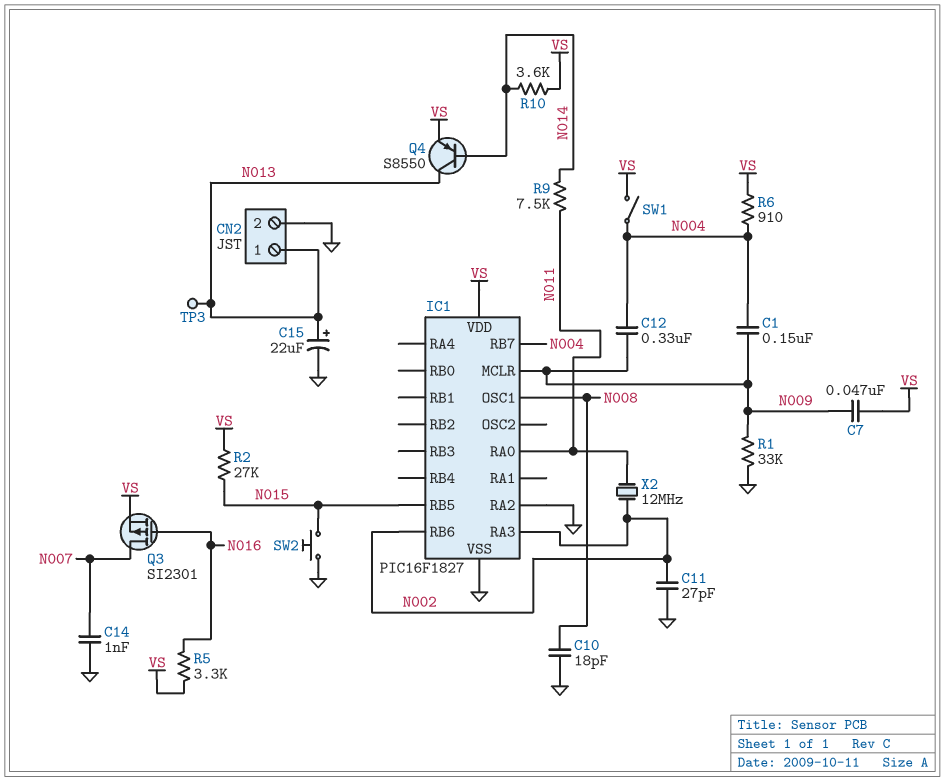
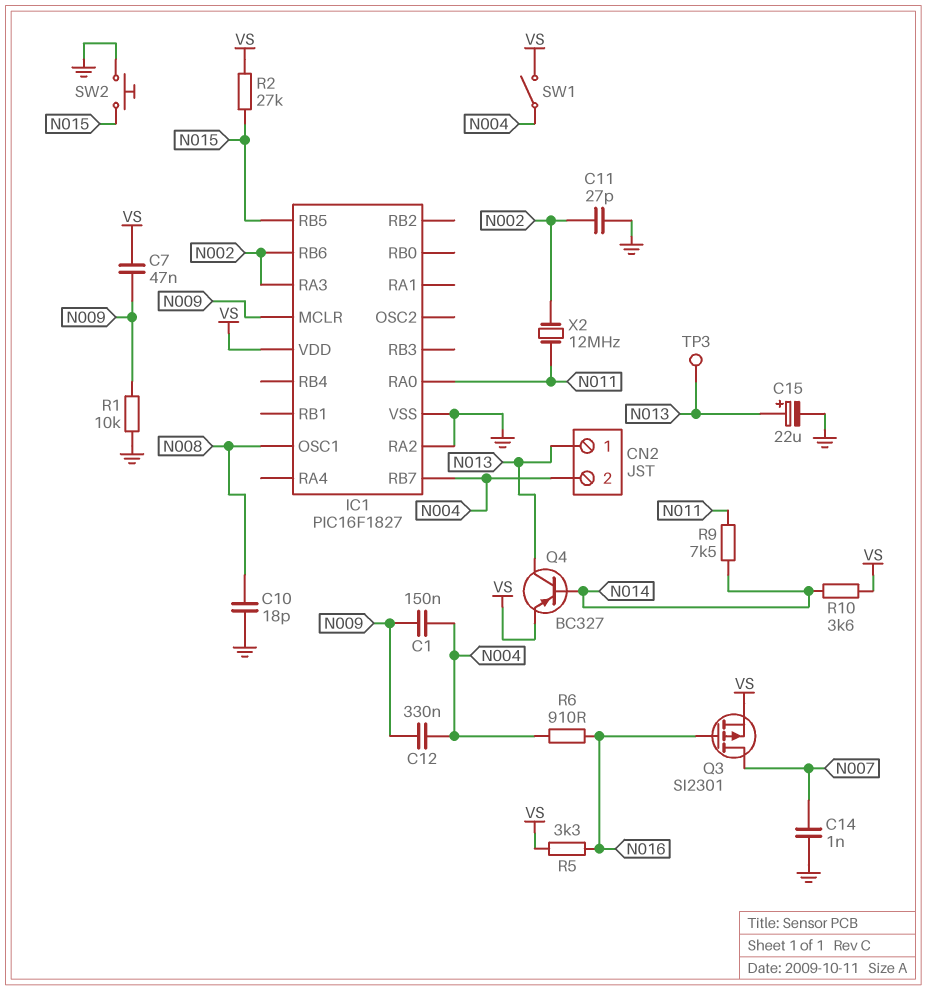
CN2 pin 2: GND -> N004
Q4: PNP S8550 (B N014, C N013, E VS) -> PNP BC327 (B N014, C N013, E VS)
R1: 33k (GND, N009) -> 10k (GND, N009)
R6: 910 (N004, VS) -> 910 (N004, N016)

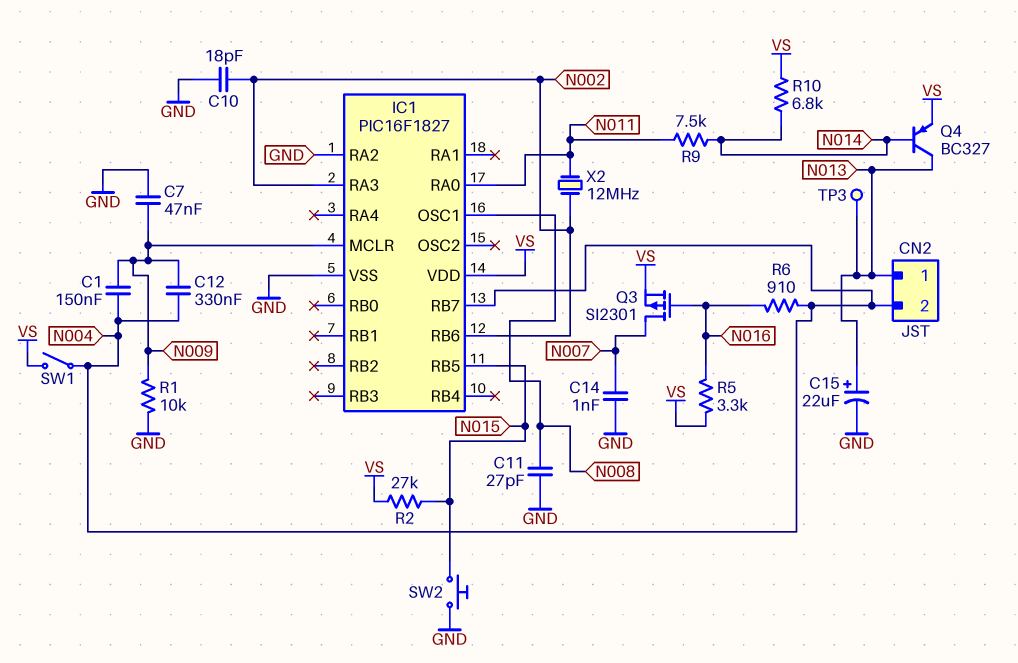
C7: 47nF (N009, VS) -> 47nF (GND, N009)
C10: 18pF (GND, N008) -> 18pF (GND, N002)
C11: 27pF (GND, N002) -> 27pF (GND, N008)
R10: 3.6k (N014, VS) -> 6.8k (N014, VS)

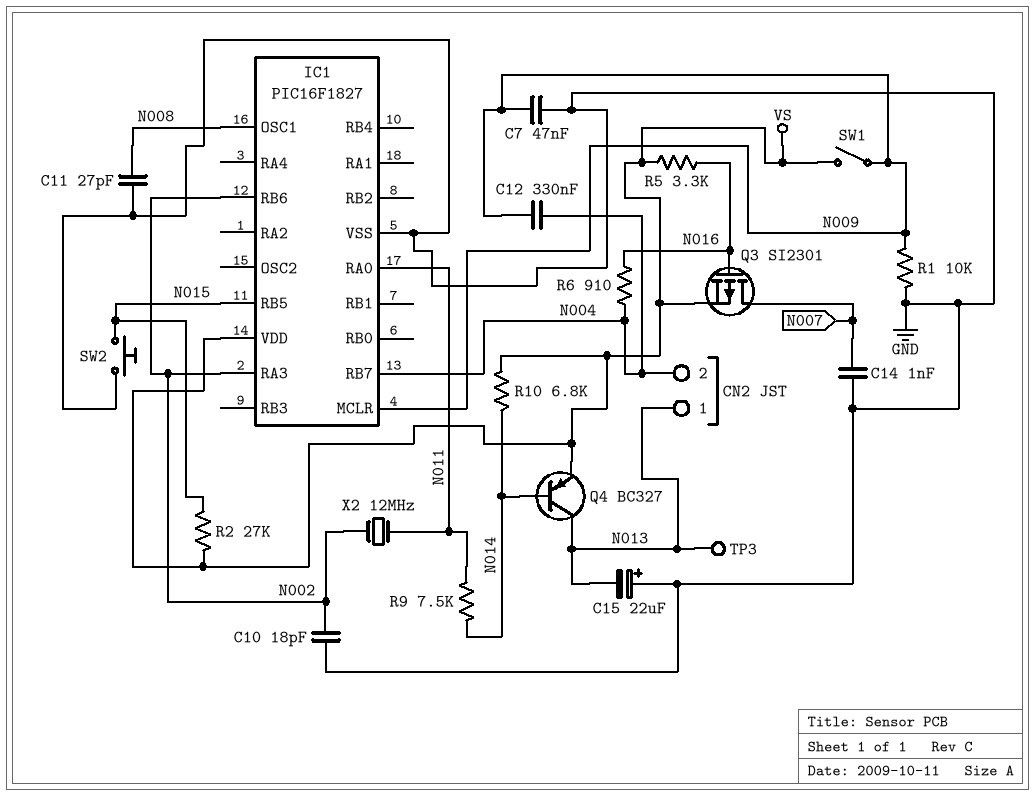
C1: 150nF (N004, N009) -> none
C15: 22uF (plus N013, minus GND) -> 22uF (plus GND, minus N013)
IC1 pin RA2: GND -> none
SW1: switch (N004, VS) -> switch (N009, VS)

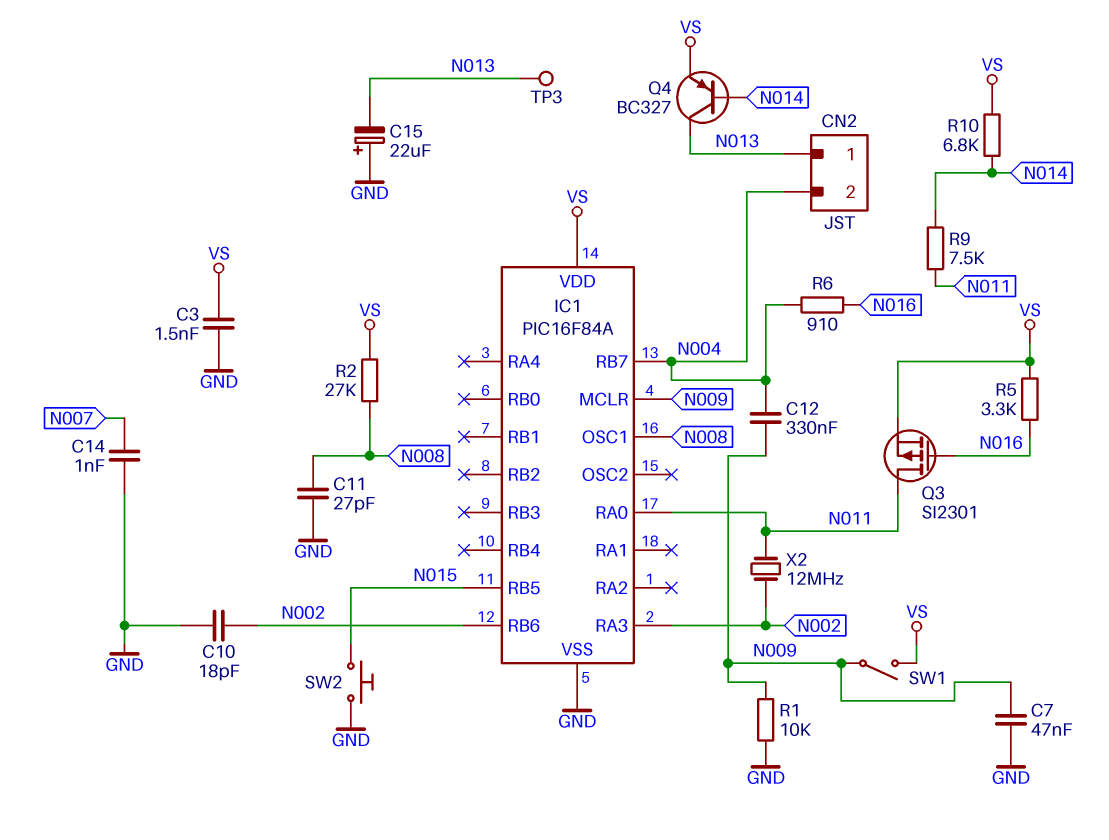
C3: none -> 1.5nF (GND, VS)
IC1: PIC16F1827 -> PIC16F84A
Q3: PMOS SI2301 (G N016, D N007, S VS) -> PMOS SI2301 (G N016, D N011, S VS)
R2: 27k (N015, VS) -> 27k (N008, VS)

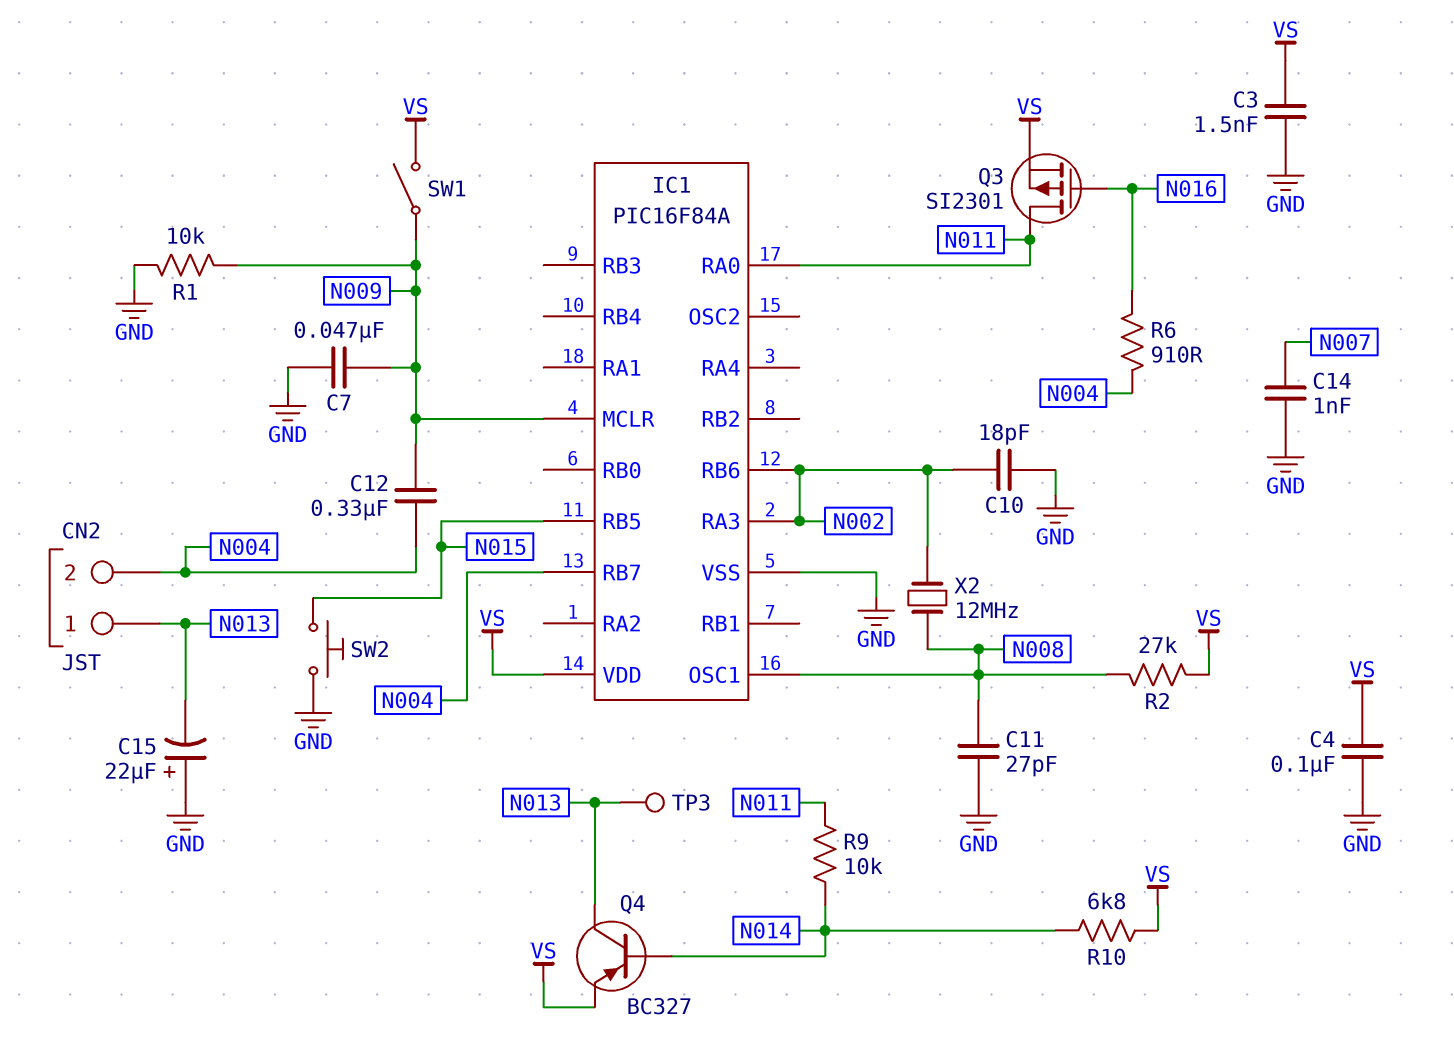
C4: none -> 100nF (GND, VS)
R5: 3.3k (N016, VS) -> none
R9: 7.5k (N011, N014) -> 10k (N011, N014)
X2: 12MHz (N002, N011) -> 12MHz (N002, N008)

